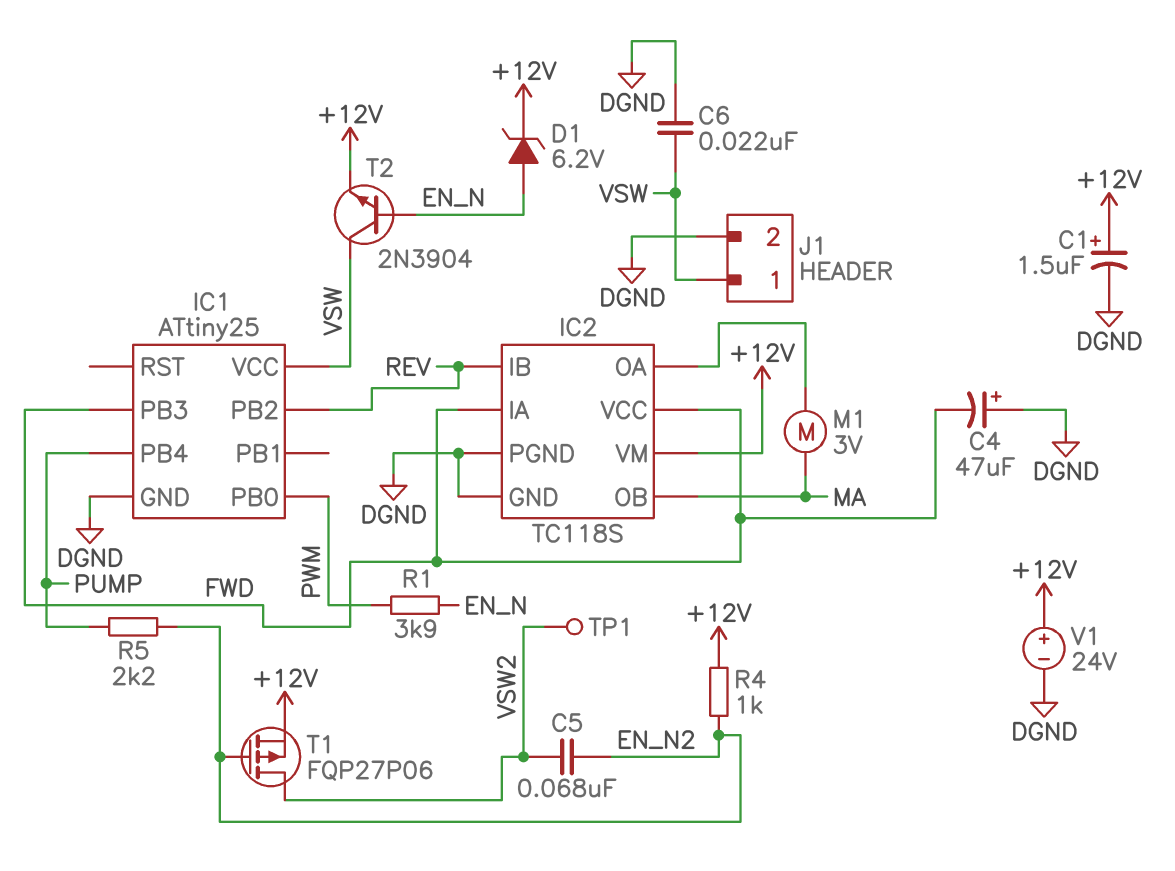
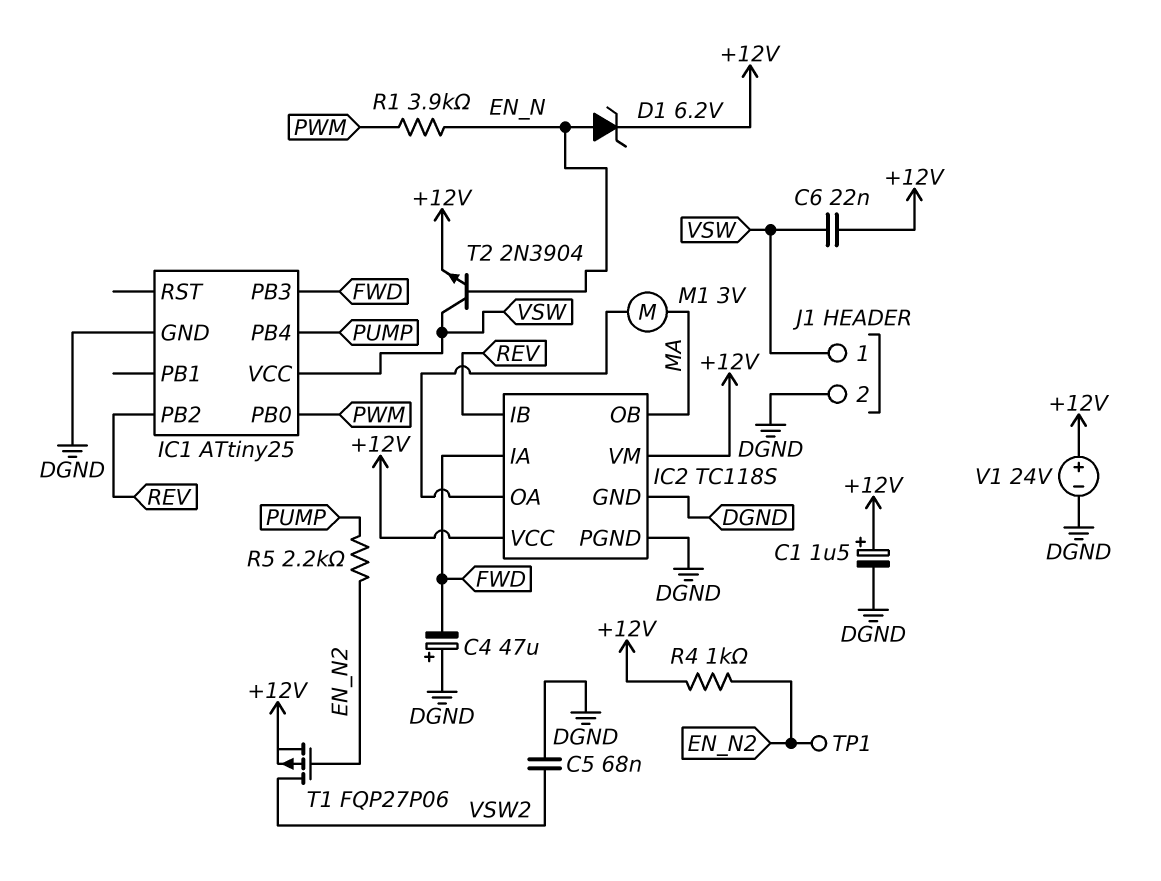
C5: 68nF (EN_N2, VSW2) -> 68nF (DGND, VSW2)
C6: 22nF (DGND, VSW) -> 22nF (+12V, VSW)
IC2 pin VCC: FWD -> +12V
TP1: test point (VSW2) -> test point (EN_N2)

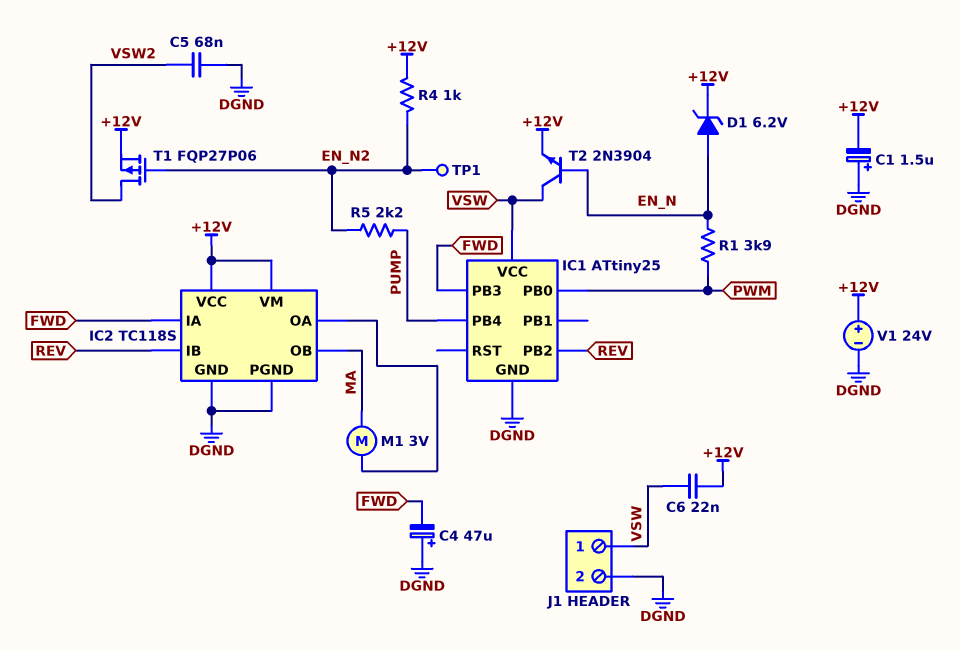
C1: 1.5uF (plus +12V, minus DGND) -> 1.5uF (plus DGND, minus +12V)

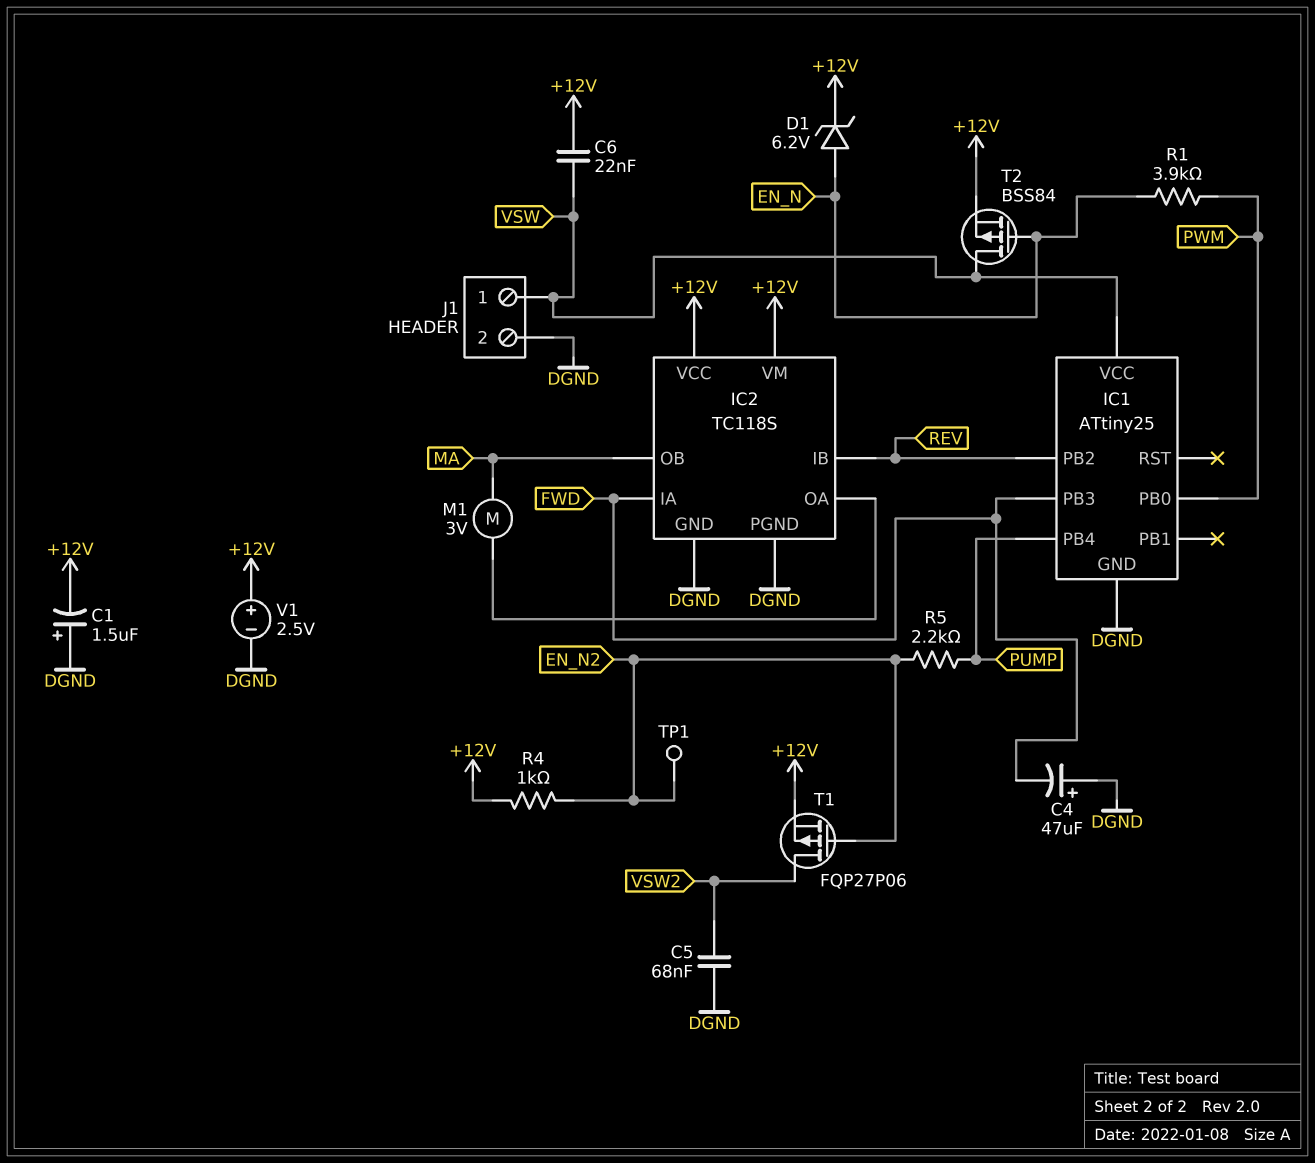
T2: NPN 2N3904 (B EN_N, C VSW, E +12V) -> PMOS BSS84 (G EN_N, D VSW, S +12V)
V1: 24V (plus +12V, minus DGND) -> 2.5V (plus +12V, minus DGND)

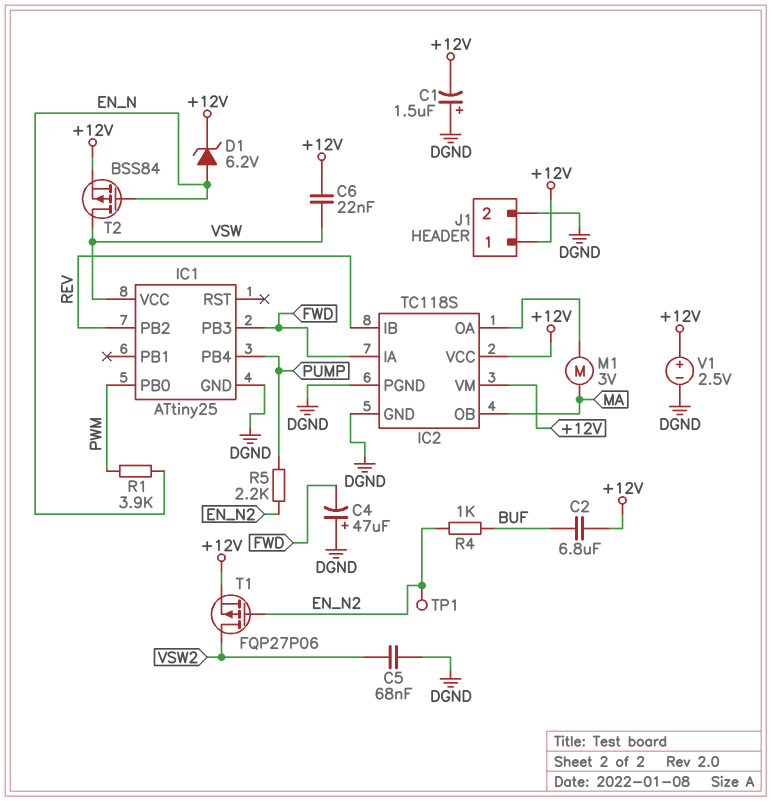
C2: none -> 6.8uF (+12V, BUF)
J1 pin 1: VSW -> +12V
R4: 1k (+12V, EN_N2) -> 1k (BUF, EN_N2)

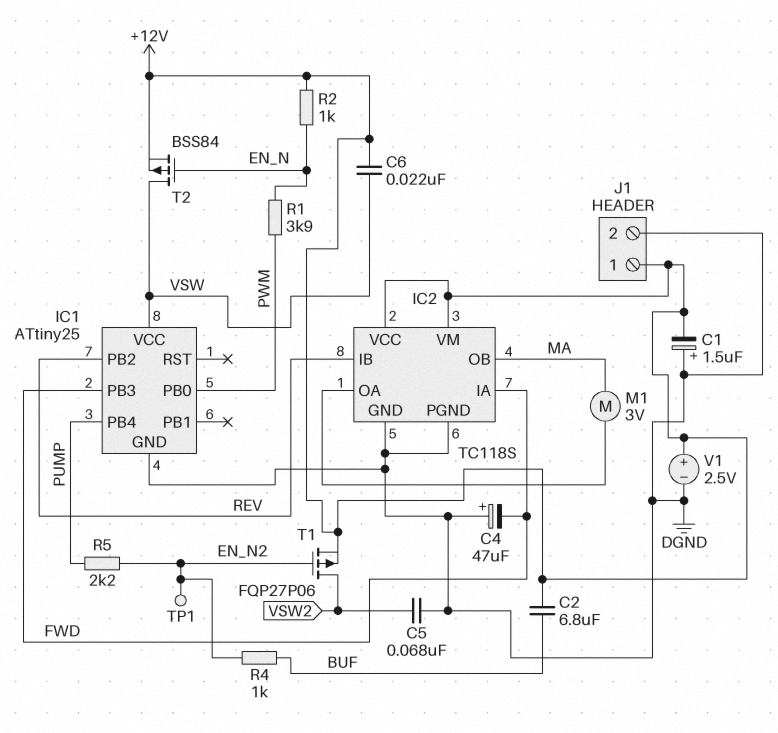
D1: zener 6.2V (A EN_N, K +12V) -> none
R2: none -> 1k (+12V, EN_N)

